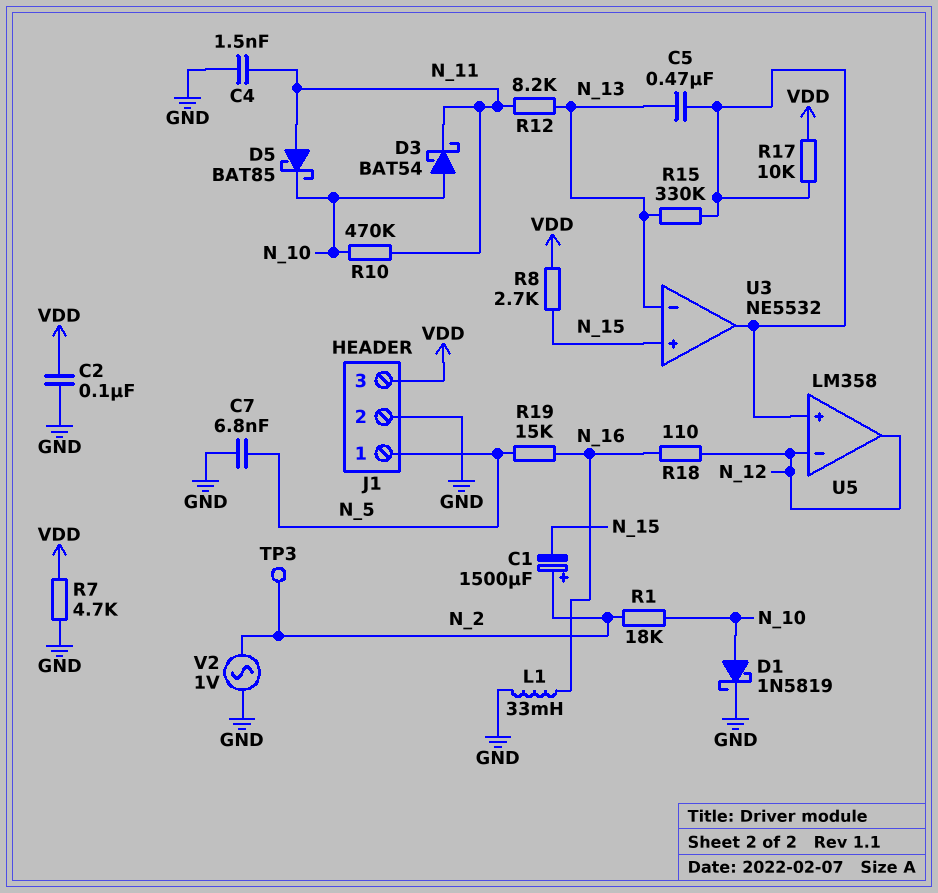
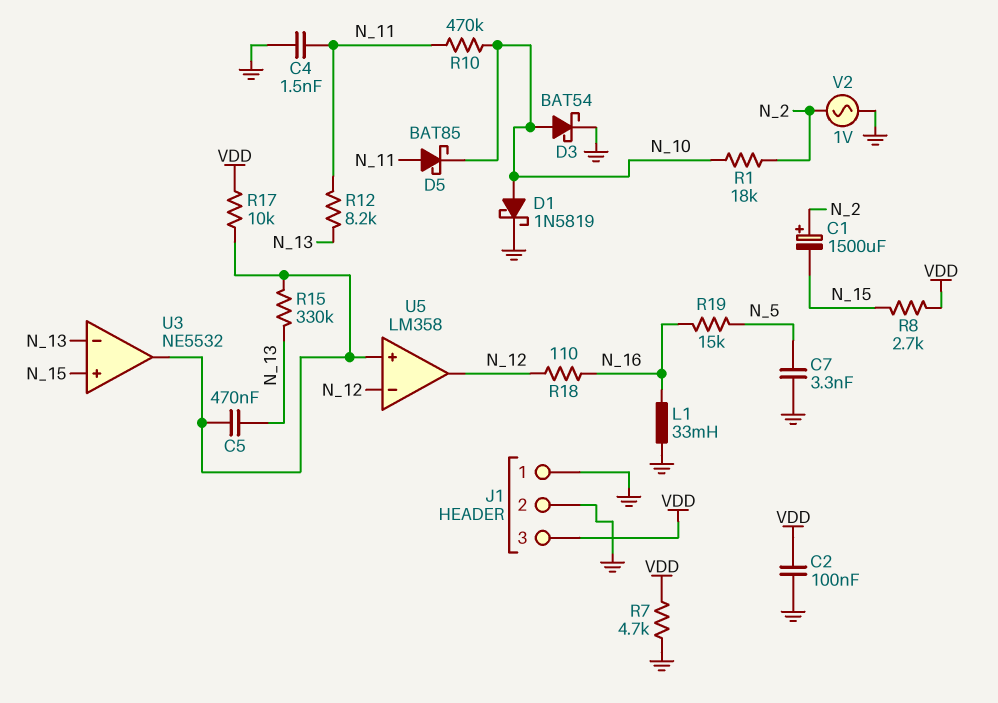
C7: 6.8nF (GND, N_5) -> 3.3nF (GND, N_5)
D3: schottky BAT54 (A N_10, K N_11) -> schottky BAT54 (A N_10, K GND)
J1 pin 1: N_5 -> GND
TP3: test point (N_2) -> none

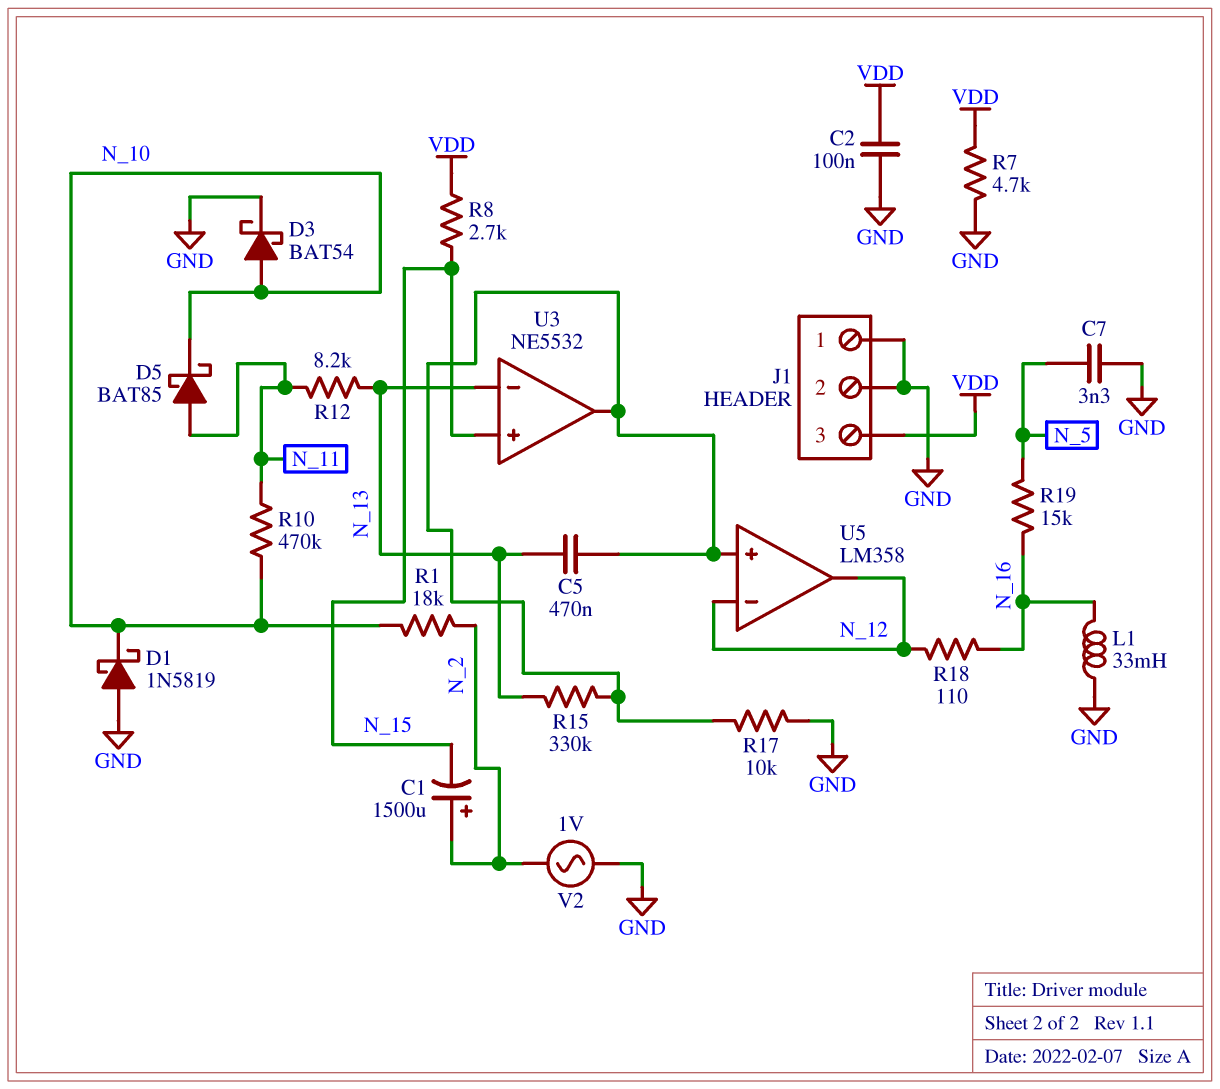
C4: 1.5nF (GND, N_11) -> none
D1: schottky 1N5819 (A N_10, K GND) -> schottky 1N5819 (A GND, K N_10)
R17: 10k (U3/out, VDD) -> 10k (GND, U3/out)

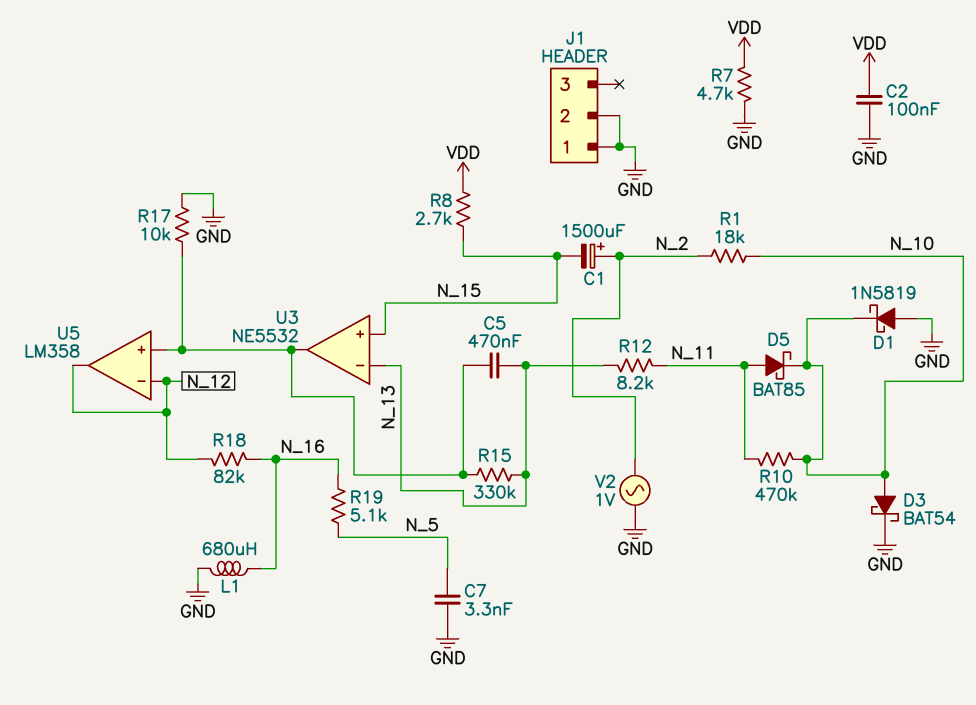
J1 pin 3: VDD -> none
L1: 33mH (GND, N_16) -> 680uH (GND, N_16)
R18: 110 (N_12, N_16) -> 82k (N_12, N_16)
R19: 15k (N_5, N_16) -> 5.1k (N_5, N_16)

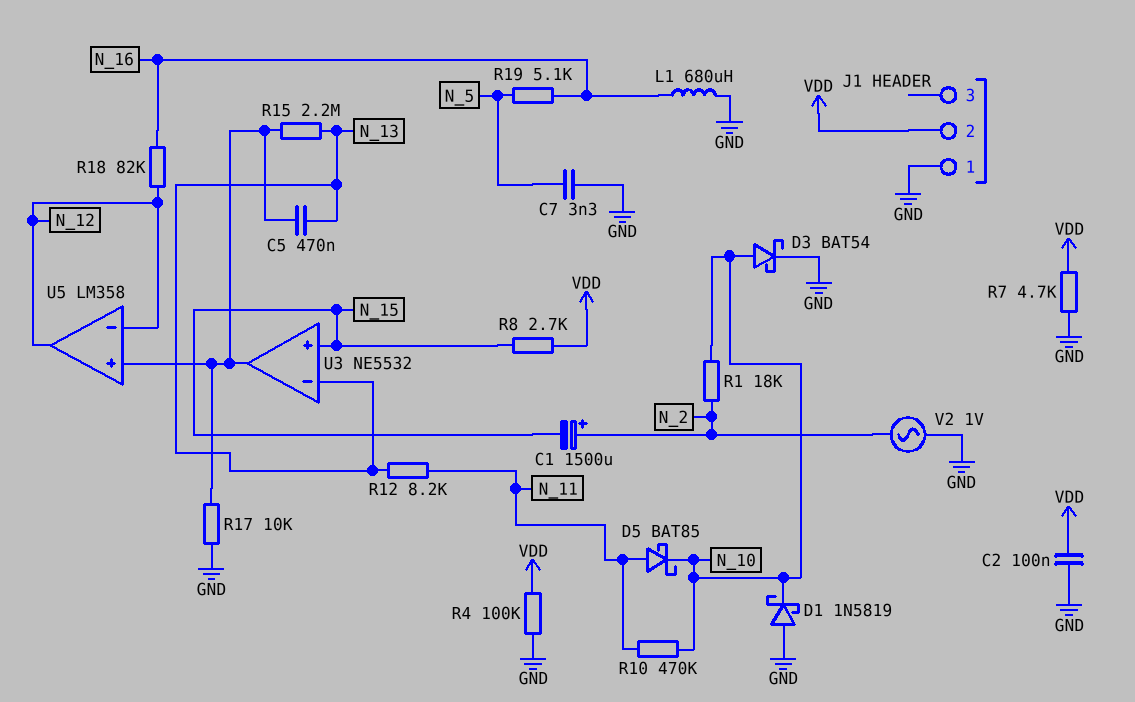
J1 pin 2: GND -> VDD
R4: none -> 100k (GND, VDD)
R15: 330k (N_13, U3/out) -> 2.2M (N_13, U3/out)

